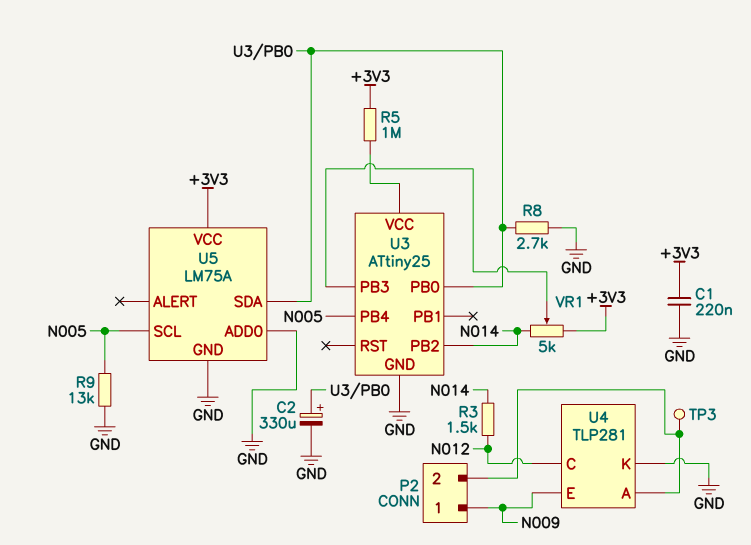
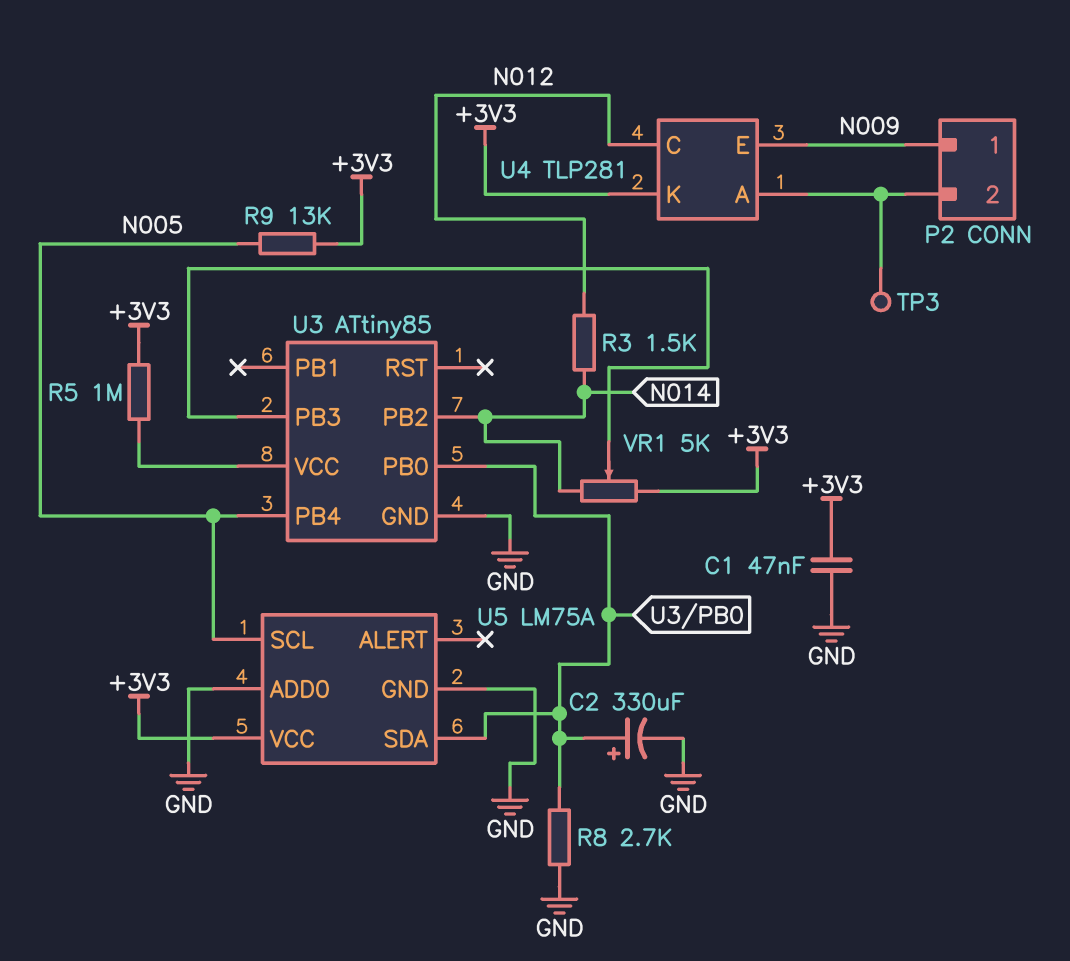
C1: 220nF (+3V3, GND) -> 47nF (+3V3, GND)
R9: 13k (GND, N005) -> 13k (+3V3, N005)
U3: ATtiny25 -> ATtiny85
U4 pin K: GND -> +3V3

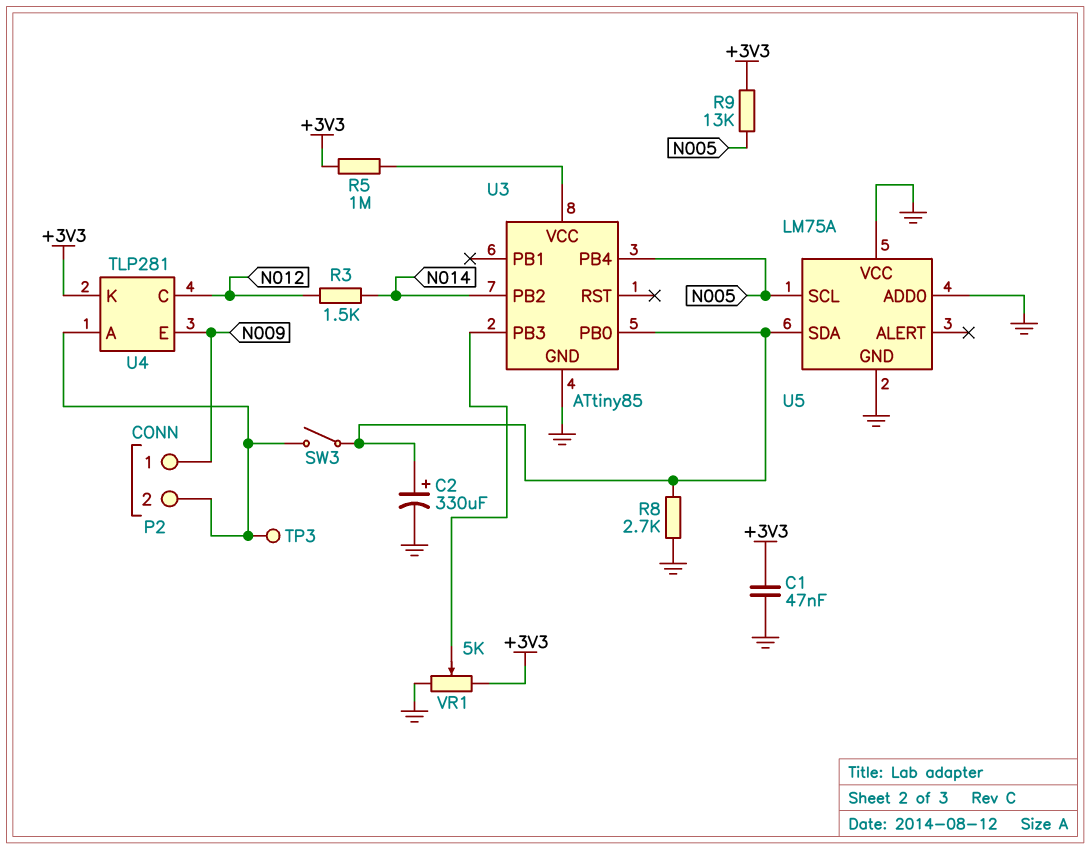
SW3: none -> switch (P2/2, U3/PB0)
U5 pin VCC: +3V3 -> GND
VR1: 5k (+3V3, N014, wiper U3/PB3) -> 5k (+3V3, GND, wiper U3/PB3)

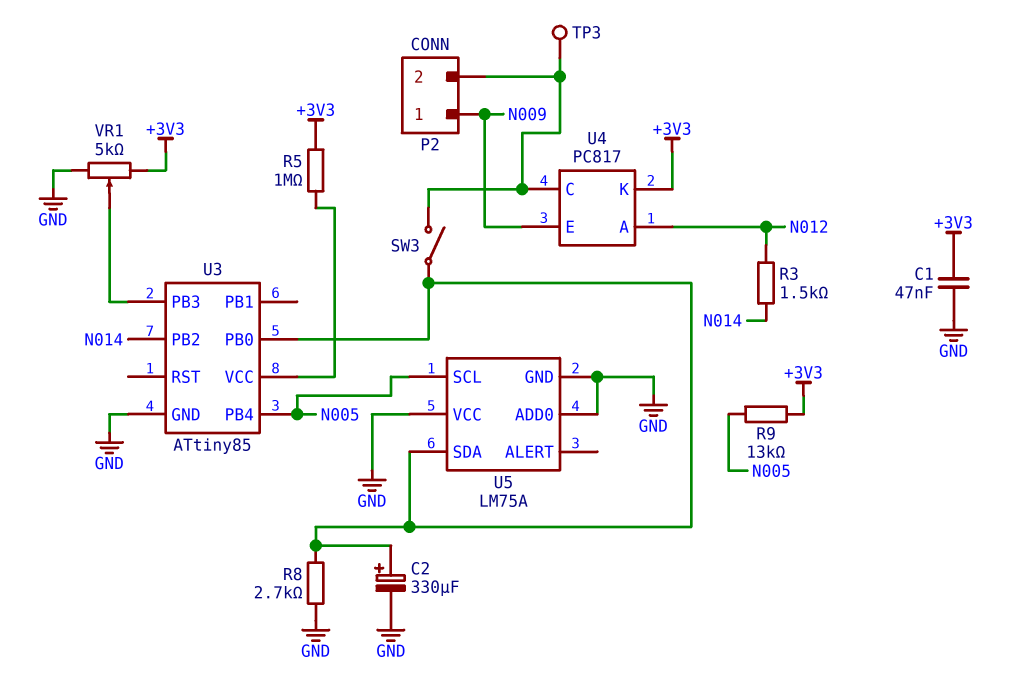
U4: TLP281 -> PC817
U4 pin A: P2/2 -> N012
U4 pin C: N012 -> P2/2

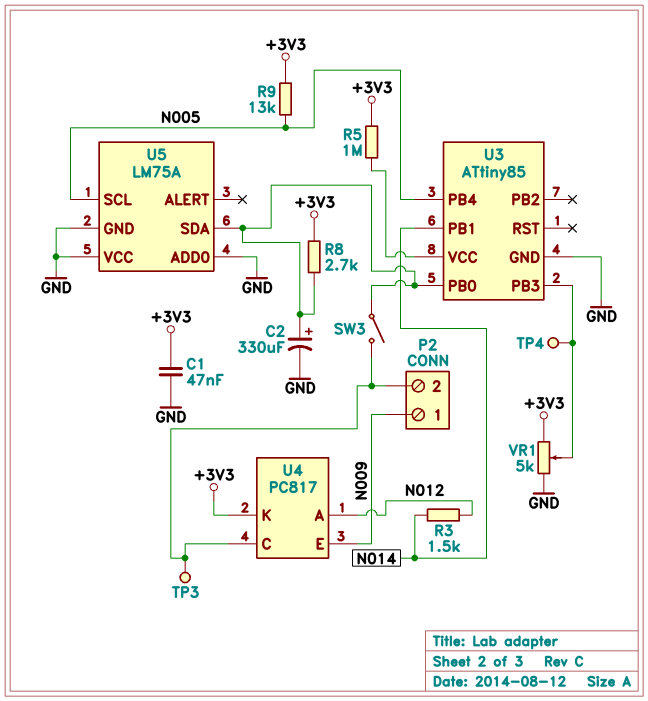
R8: 2.7k (GND, U3/PB0) -> 2.7k (+3V3, U3/PB0)
TP4: none -> test point (U3/PB3)
U3 pin PB1: none -> N014
U3 pin PB2: N014 -> none

